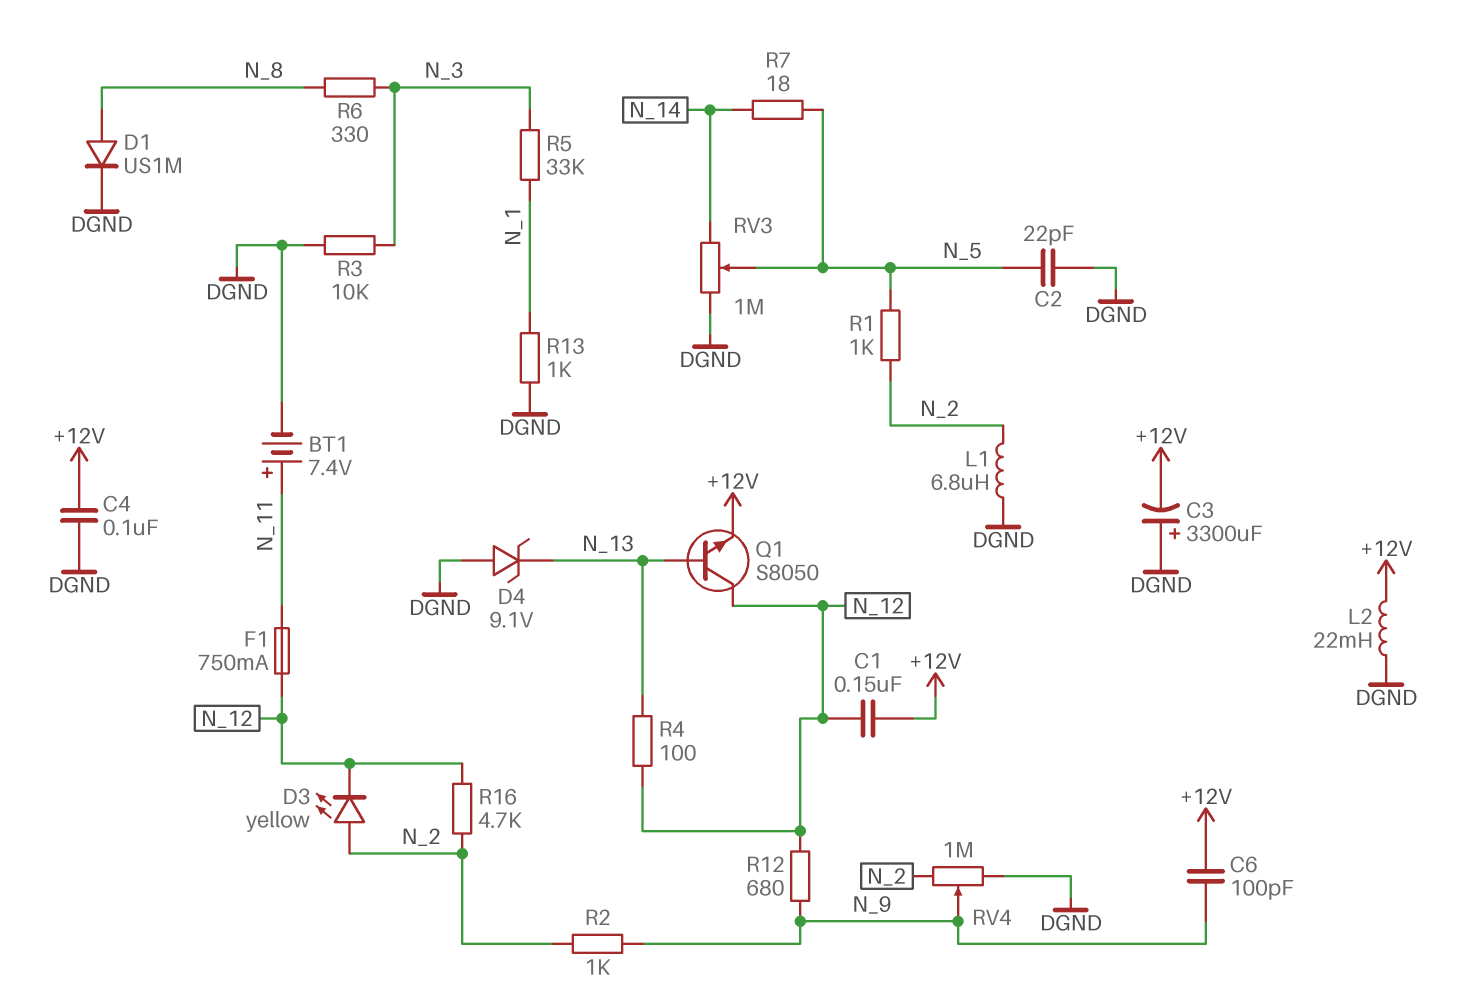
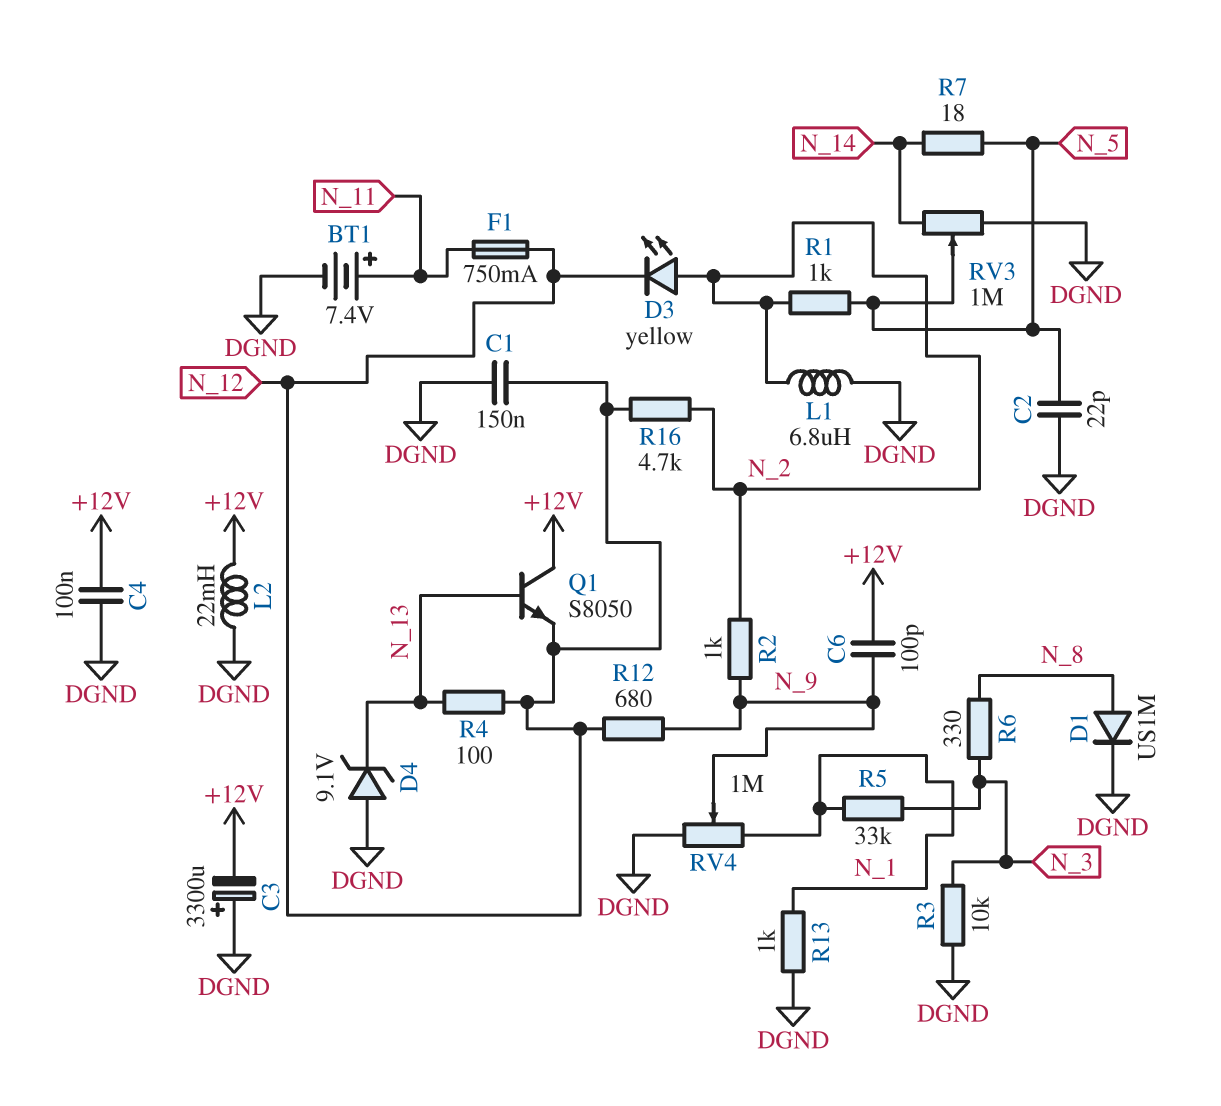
C1: 150nF (+12V, N_12) -> 150nF (DGND, N_12)
Q1: NPN S8050 (B N_13, C N_12, E +12V) -> NPN S8050 (B N_13, C +12V, E N_12)
RV4: 1M (DGND, N_2, wiper N_9) -> 1M (DGND, N_1, wiper N_9)

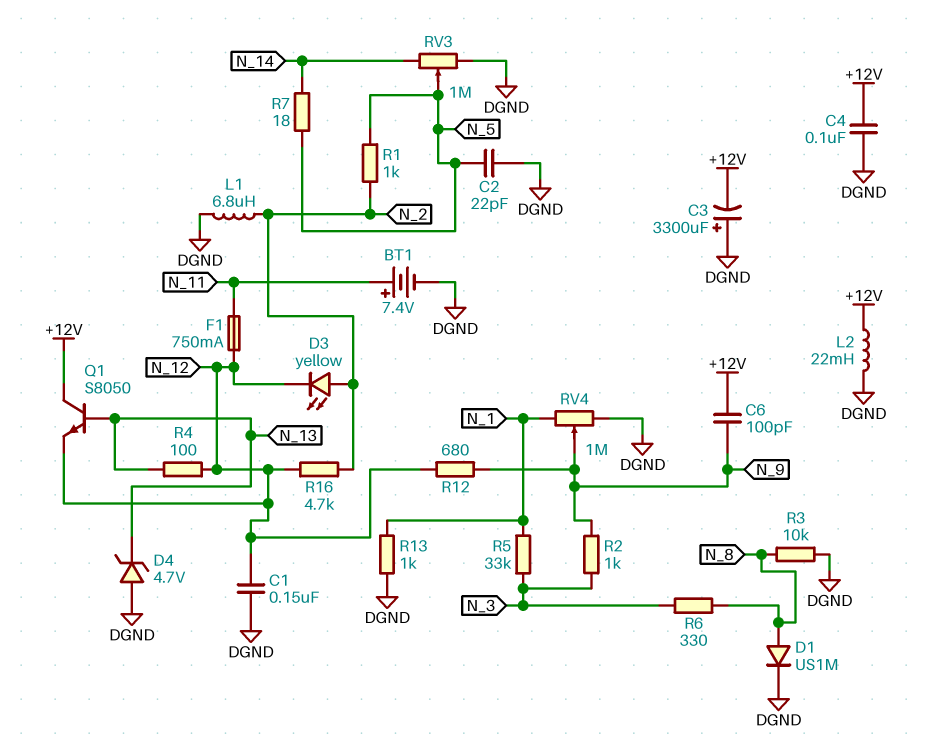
D4: zener 9.1V (A DGND, K N_13) -> zener 4.7V (A DGND, K N_13)
R2: 1k (N_2, N_9) -> 1k (N_3, N_9)
R3: 10k (DGND, N_3) -> 10k (DGND, N_8)

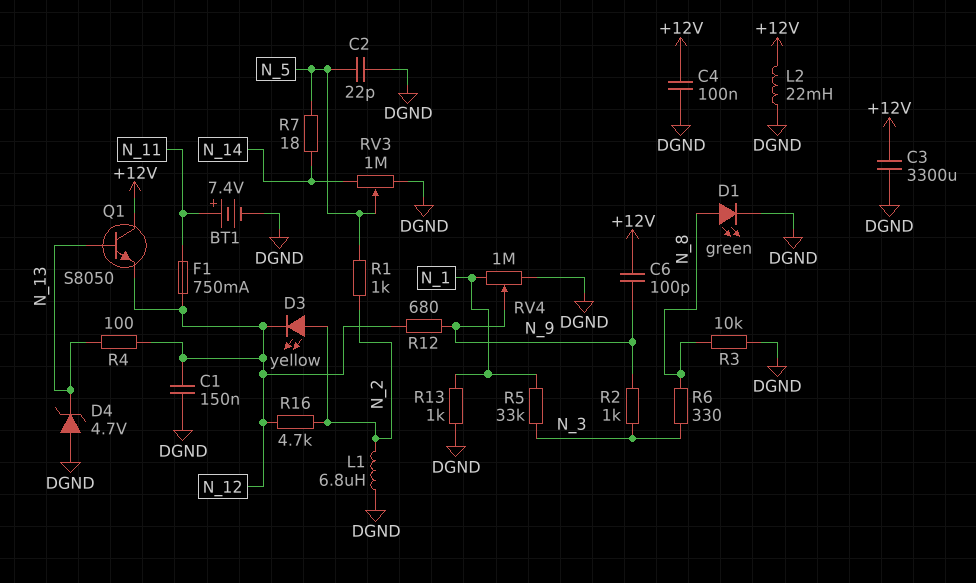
C3: 3300uF (plus DGND, minus +12V) -> 3300uF (+12V, DGND)
D1: diode US1M (A N_8, K DGND) -> LED green (A N_8, K DGND)

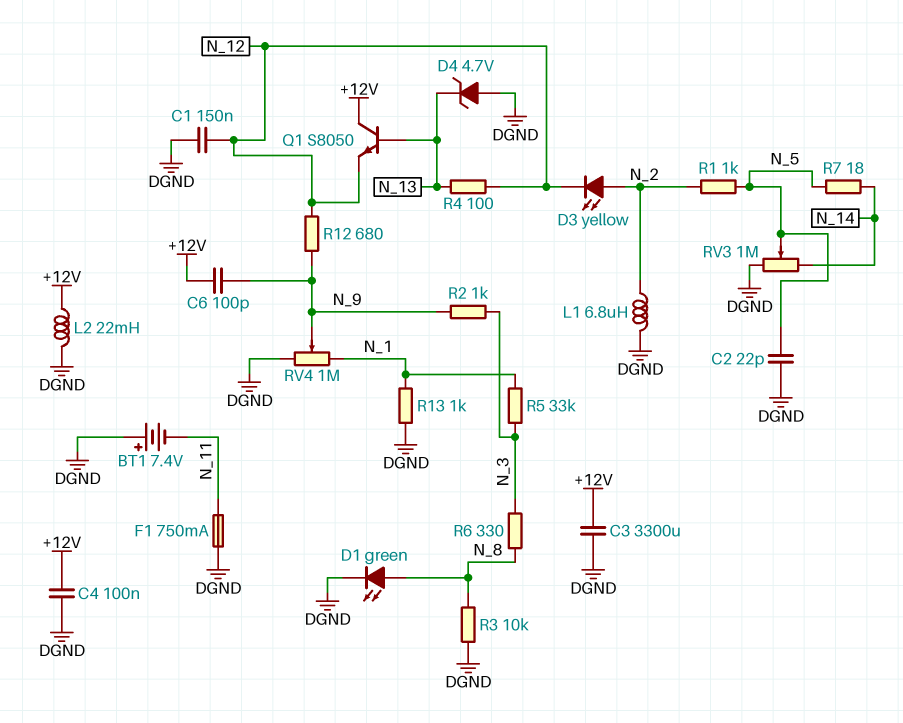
BT1: 7.4V (plus N_11, minus DGND) -> 7.4V (plus DGND, minus N_11)
F1: 750mA (N_11, N_12) -> 750mA (DGND, N_11)
R16: 4.7k (N_2, N_12) -> none

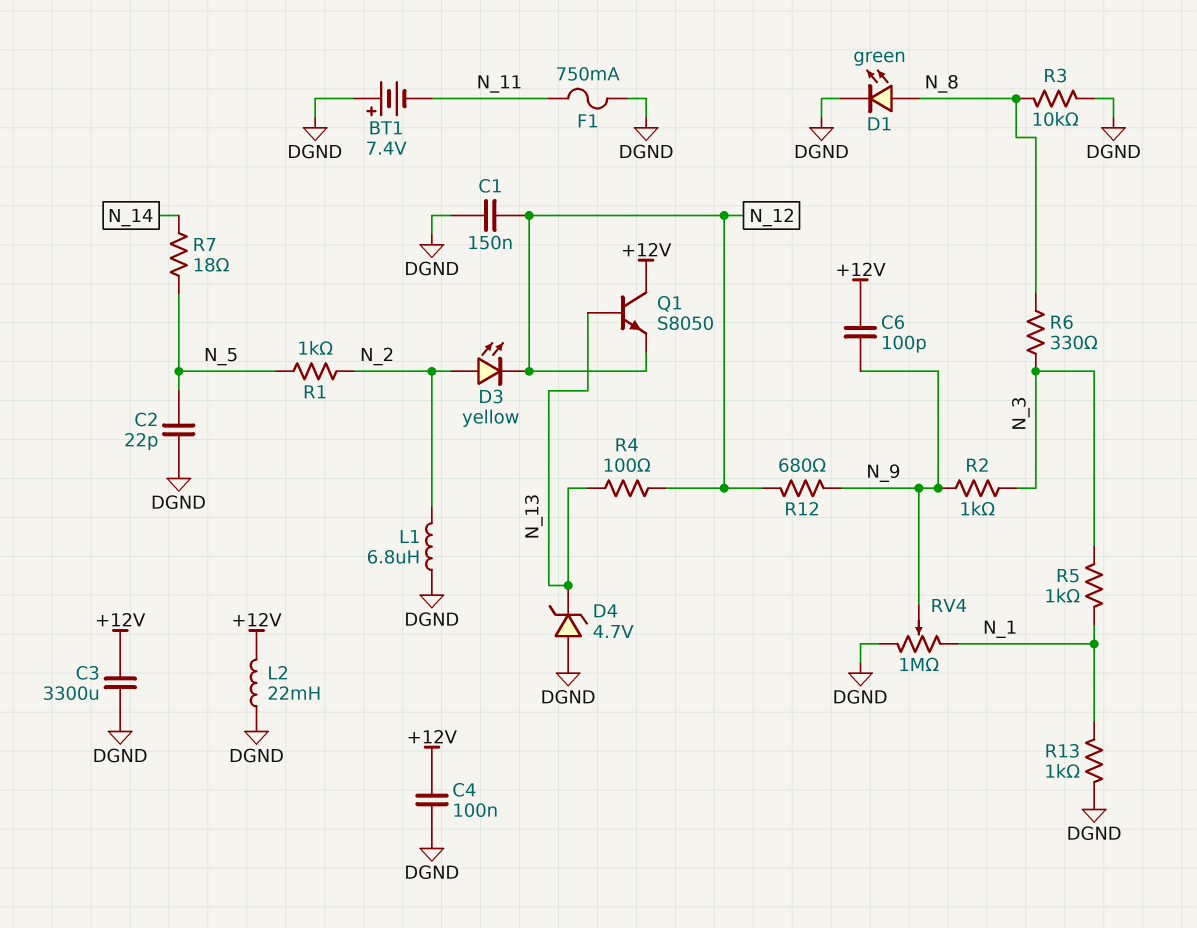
R5: 33k (N_1, N_3) -> 1k (N_1, N_3)
RV3: 1M (DGND, N_14, wiper N_5) -> none

